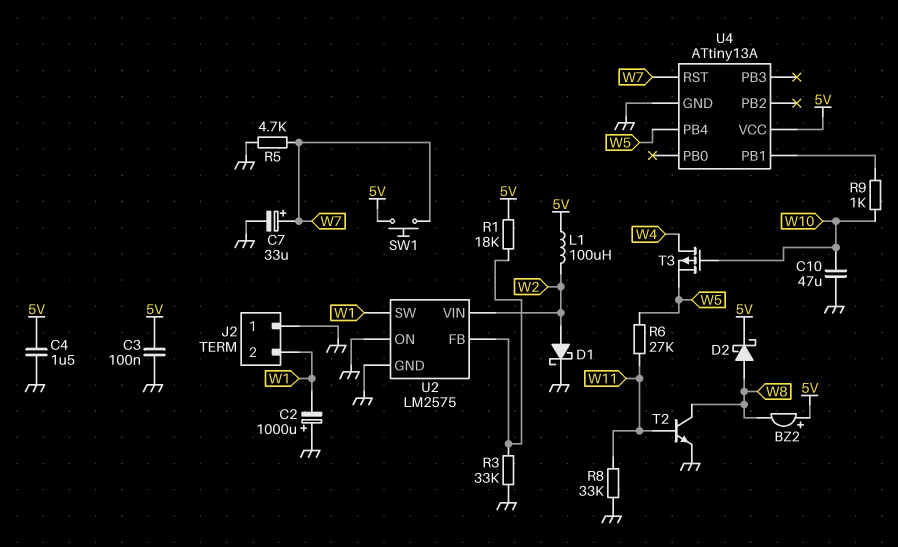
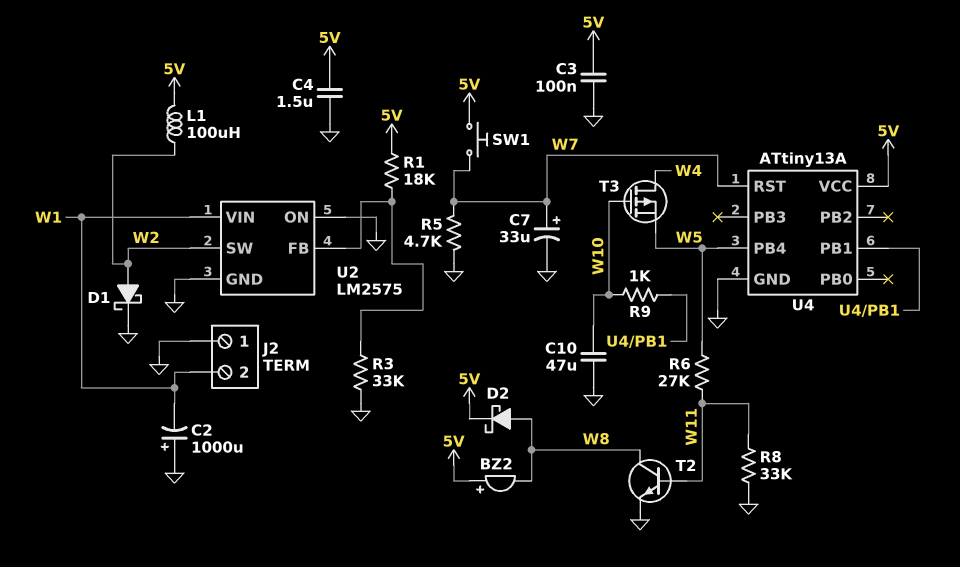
U2 pin SW: W1 -> W2
U2 pin VIN: W2 -> W1

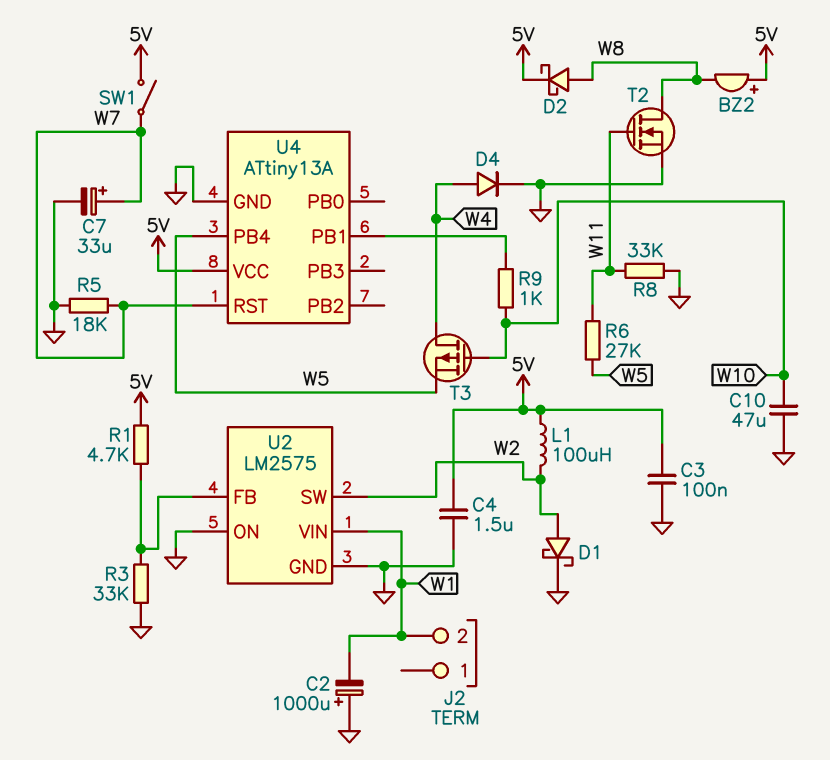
D4: none -> diode (A W4, K GND)
J2 pin 1: GND -> none
R1: 18k (5V, U2/FB) -> 4.7k (5V, U2/FB)
R5: 4.7k (GND, W7) -> 18k (GND, W7)
SW1: button (5V, W7) -> switch (5V, W7)
T2: NPN (B W11, C W8, E GND) -> NMOS (G W11, D W8, S GND)

